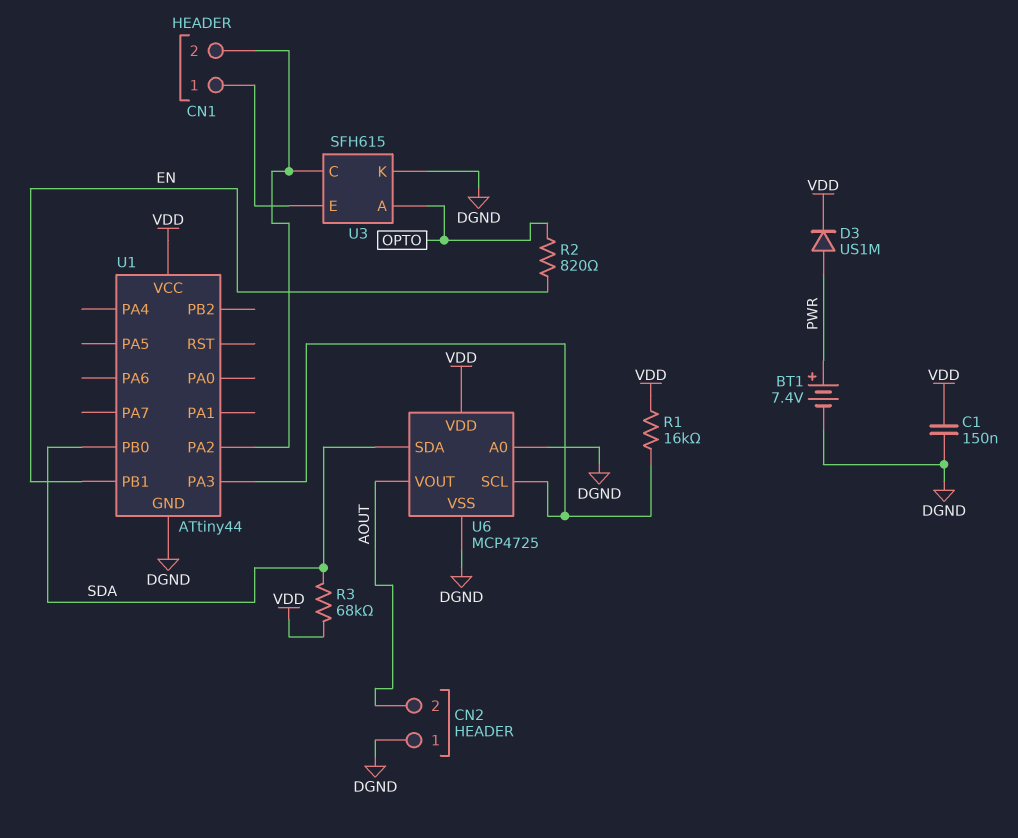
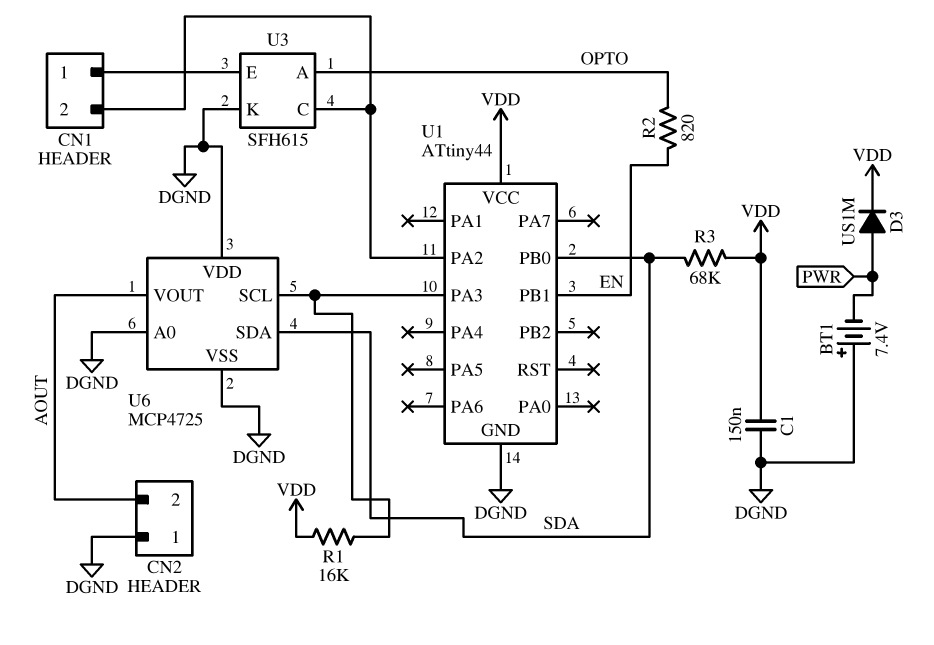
BT1: 7.4V (plus PWR, minus DGND) -> 7.4V (plus DGND, minus PWR)
U6 pin VDD: VDD -> DGND

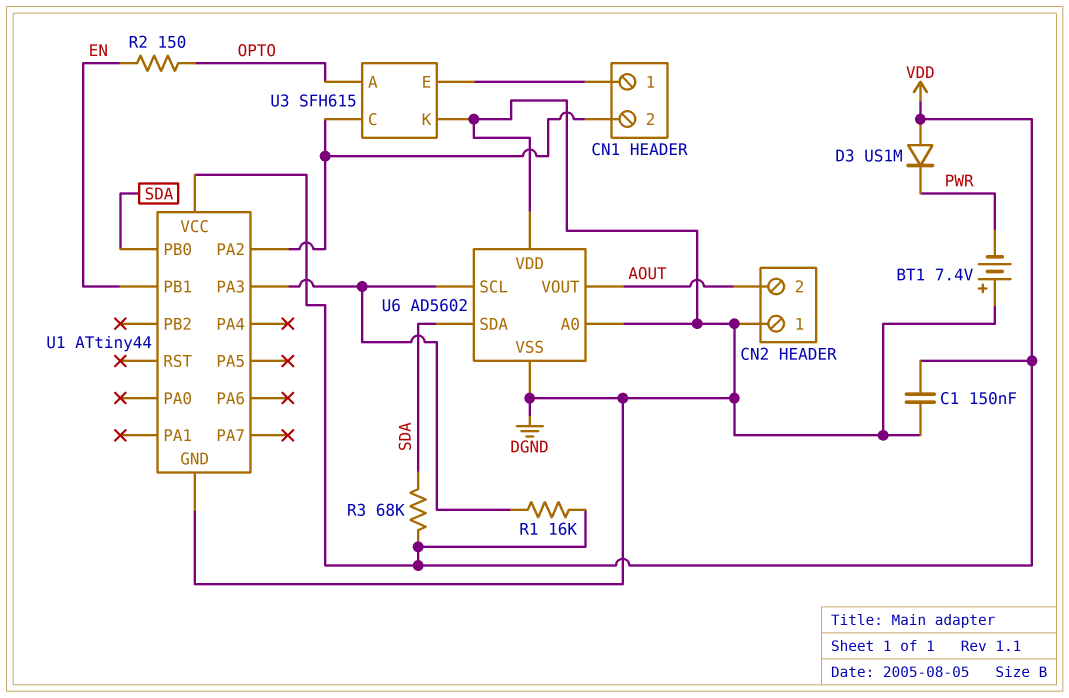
D3: diode US1M (A PWR, K VDD) -> diode US1M (A VDD, K PWR)
R2: 820 (EN, OPTO) -> 150 (EN, OPTO)
U6: MCP4725 -> AD5602

